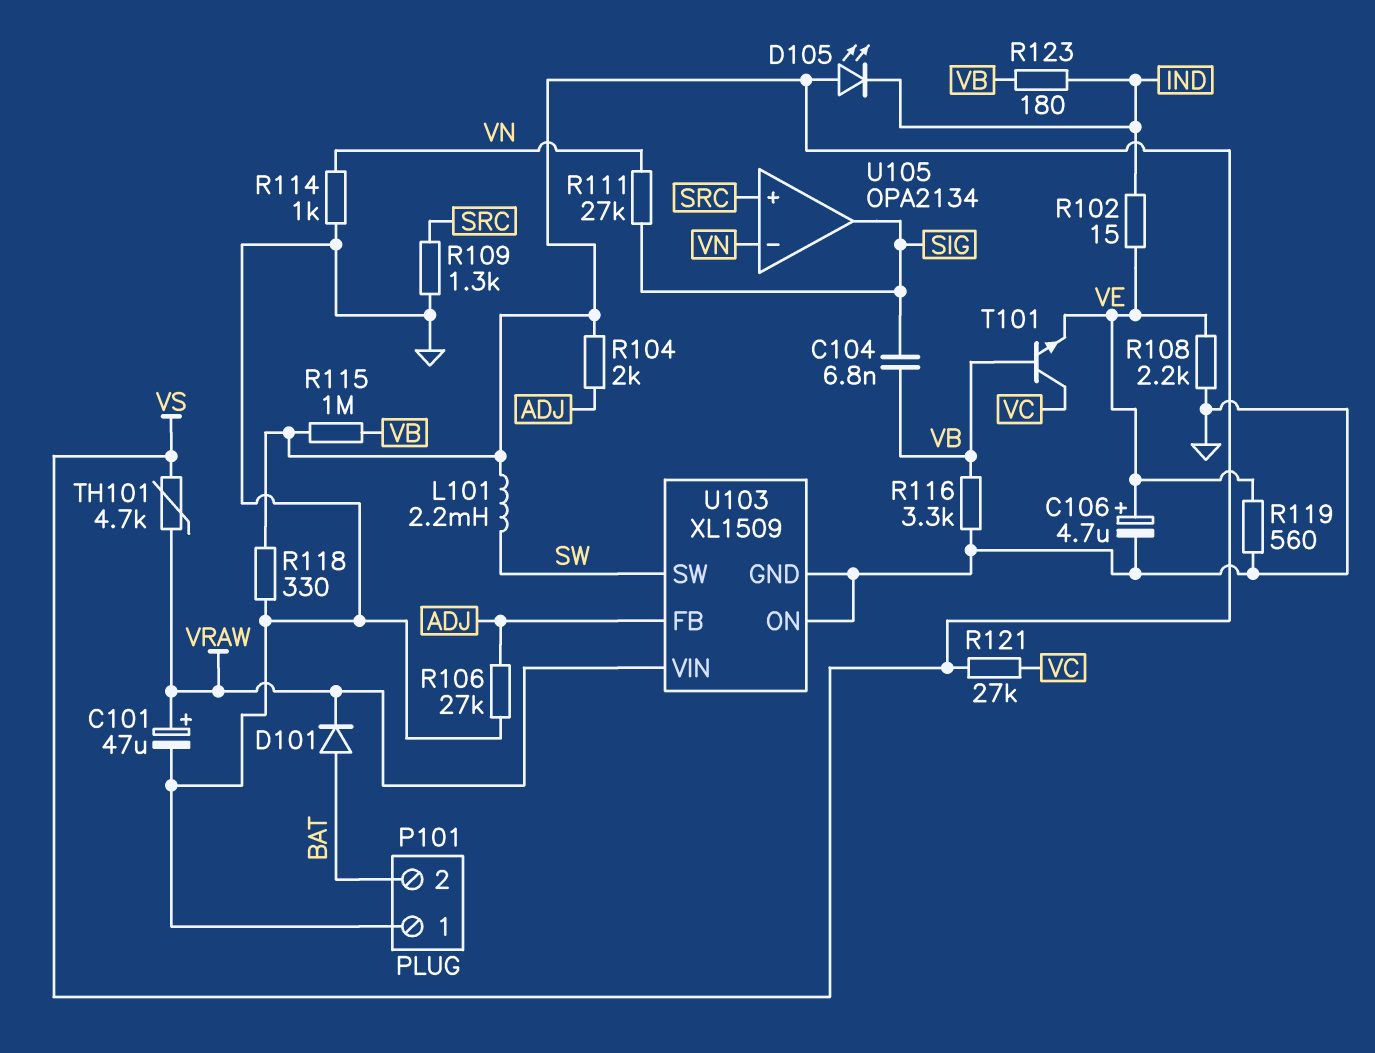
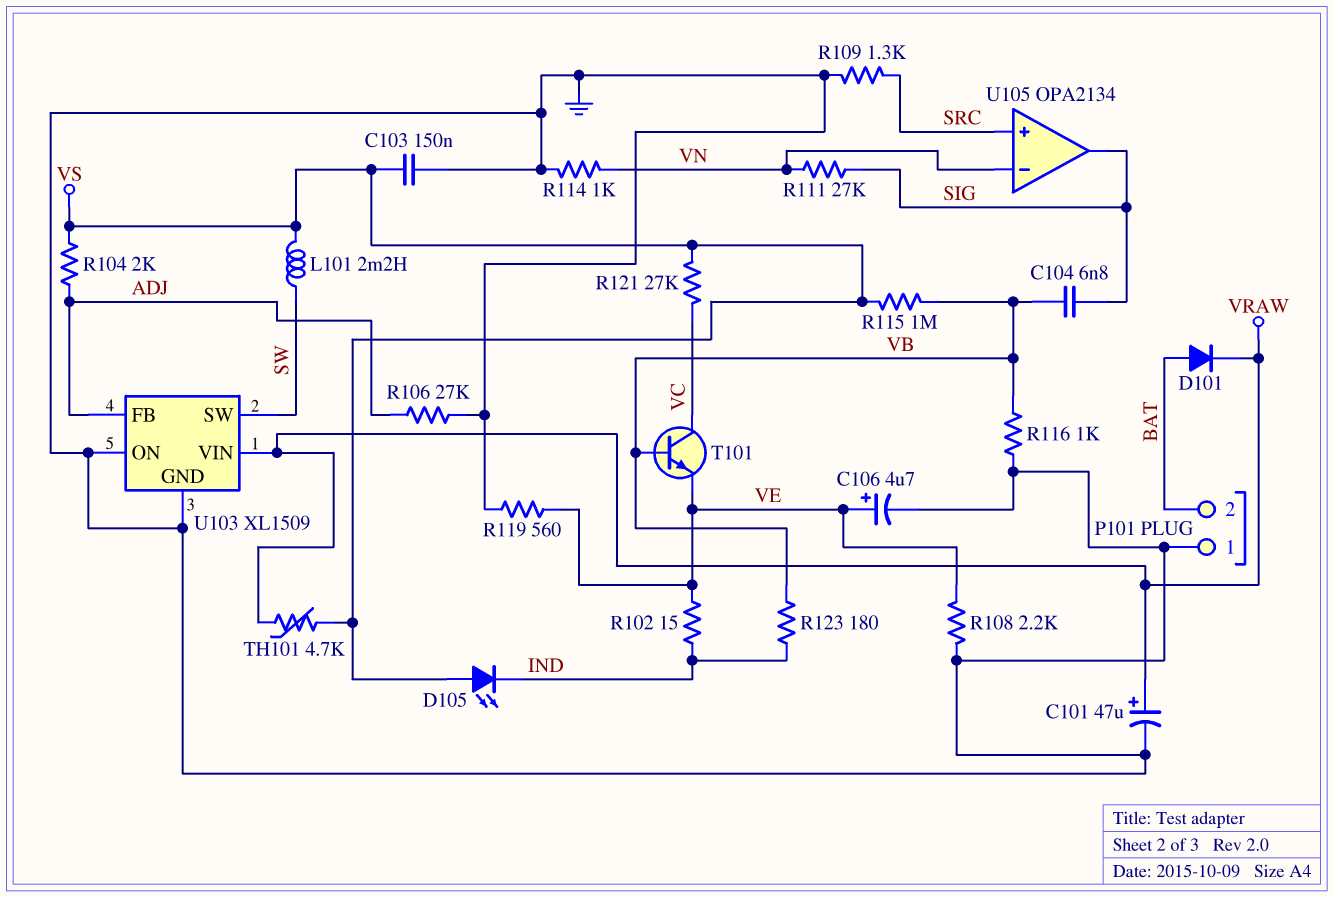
C103: none -> 150nF (GND, VS)
R116: 3.3k (GND, VB) -> 1k (GND, VB)
R118: 330 (GND, VS) -> none

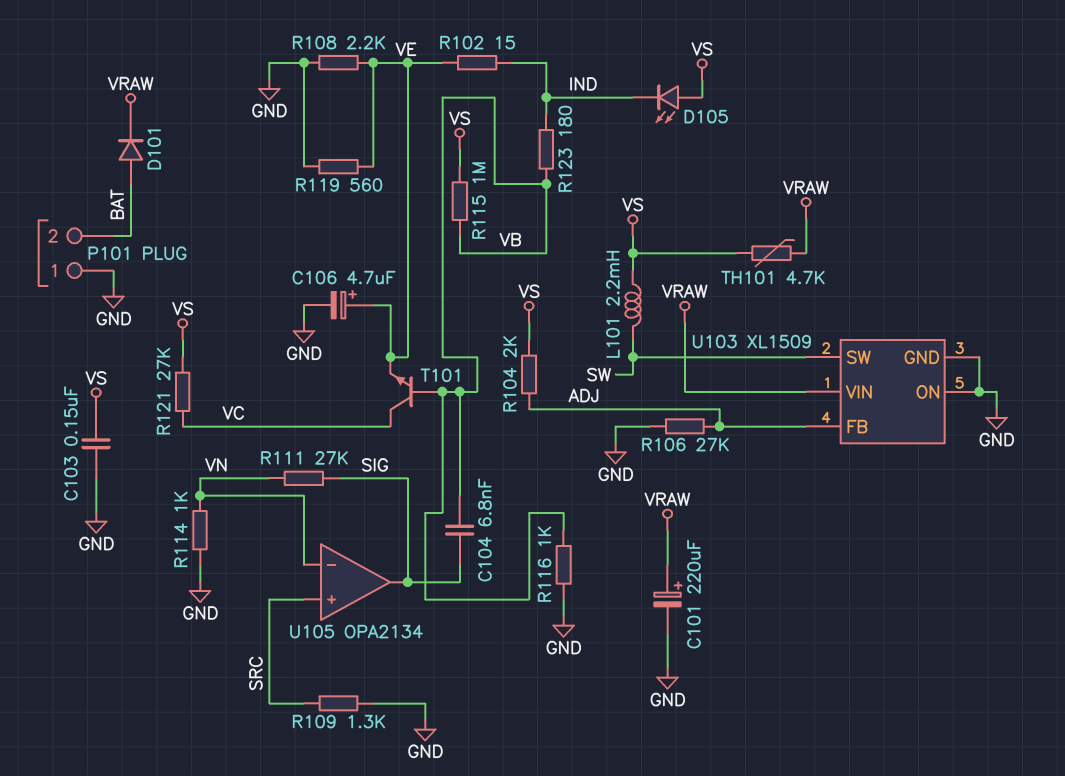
C101: 47uF (plus VRAW, minus GND) -> 220uF (plus VRAW, minus GND)

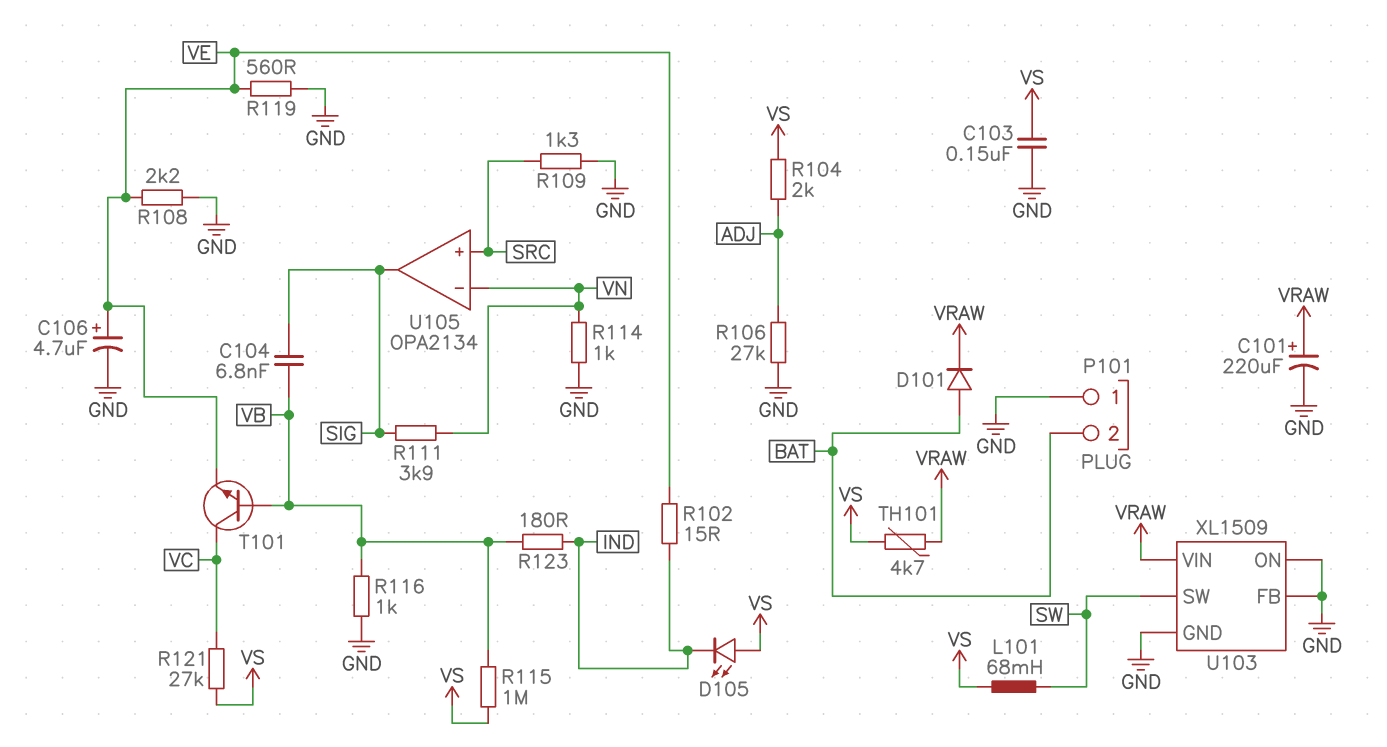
L101: 2.2mH (SW, VS) -> 68mH (SW, VS)
R111: 27k (SIG, VN) -> 3.9k (SIG, VN)
U103 pin FB: ADJ -> GND

